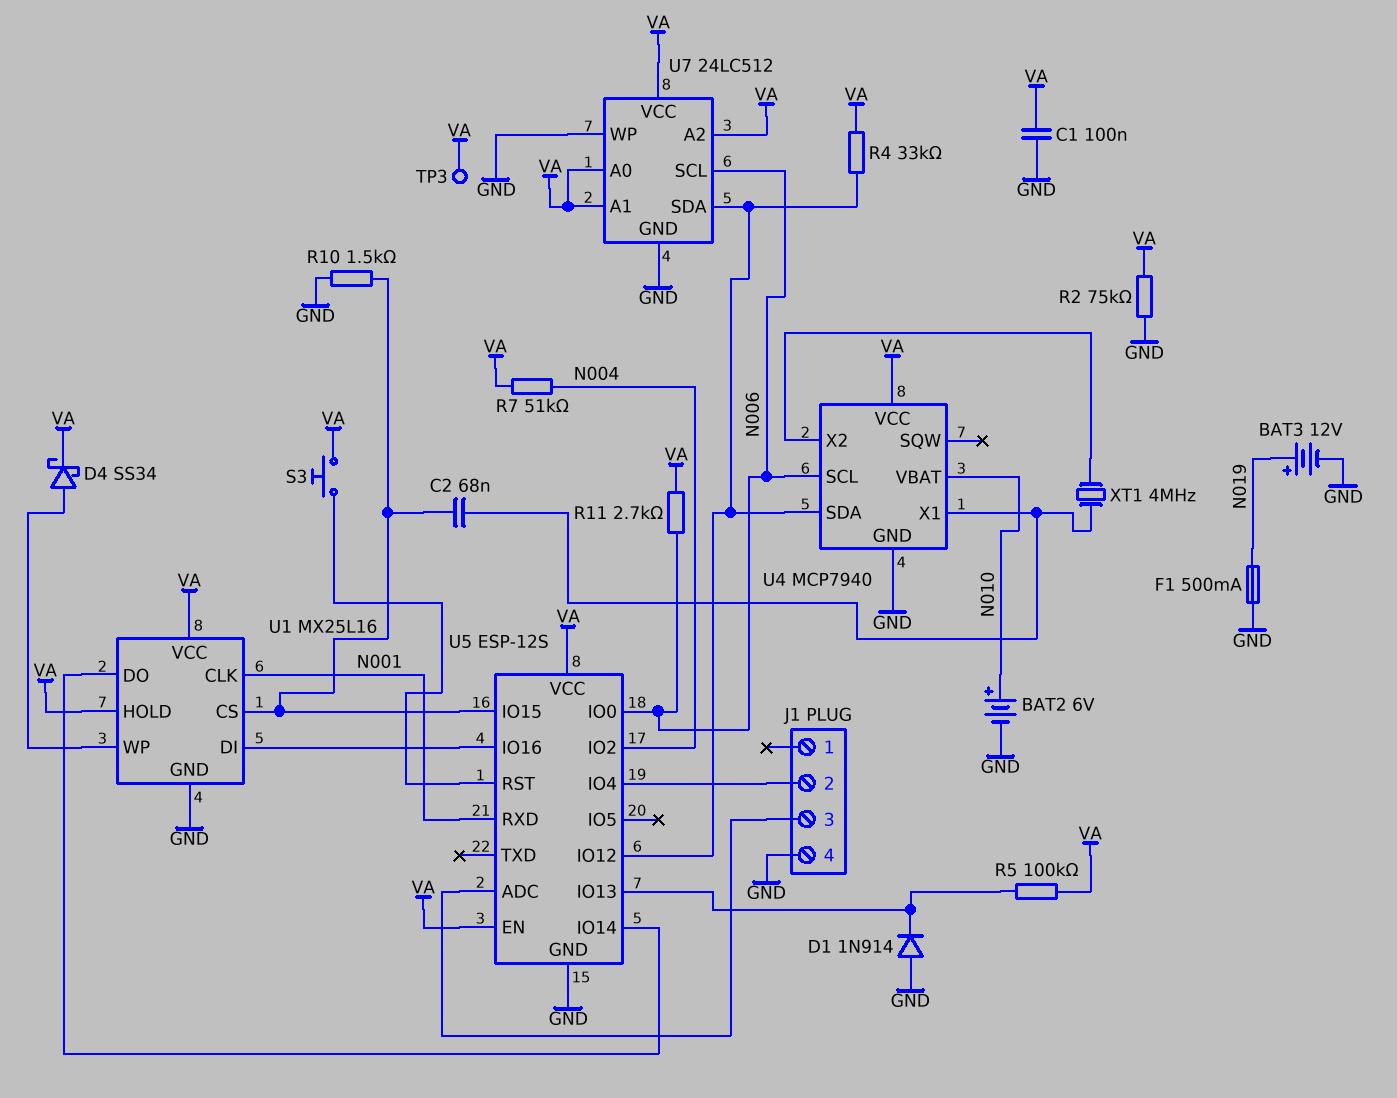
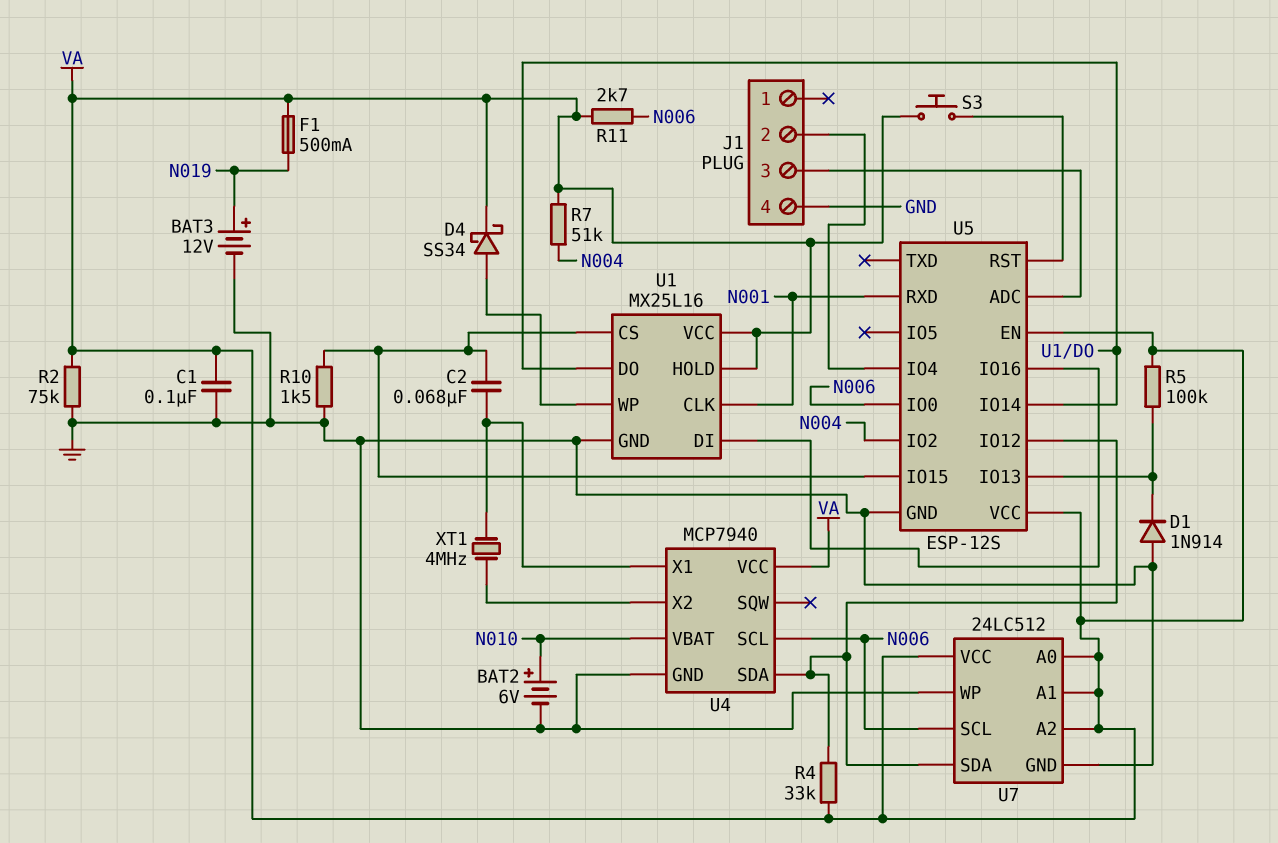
F1: 500mA (GND, N019) -> 500mA (N019, VA)
TP3: test point (VA) -> none

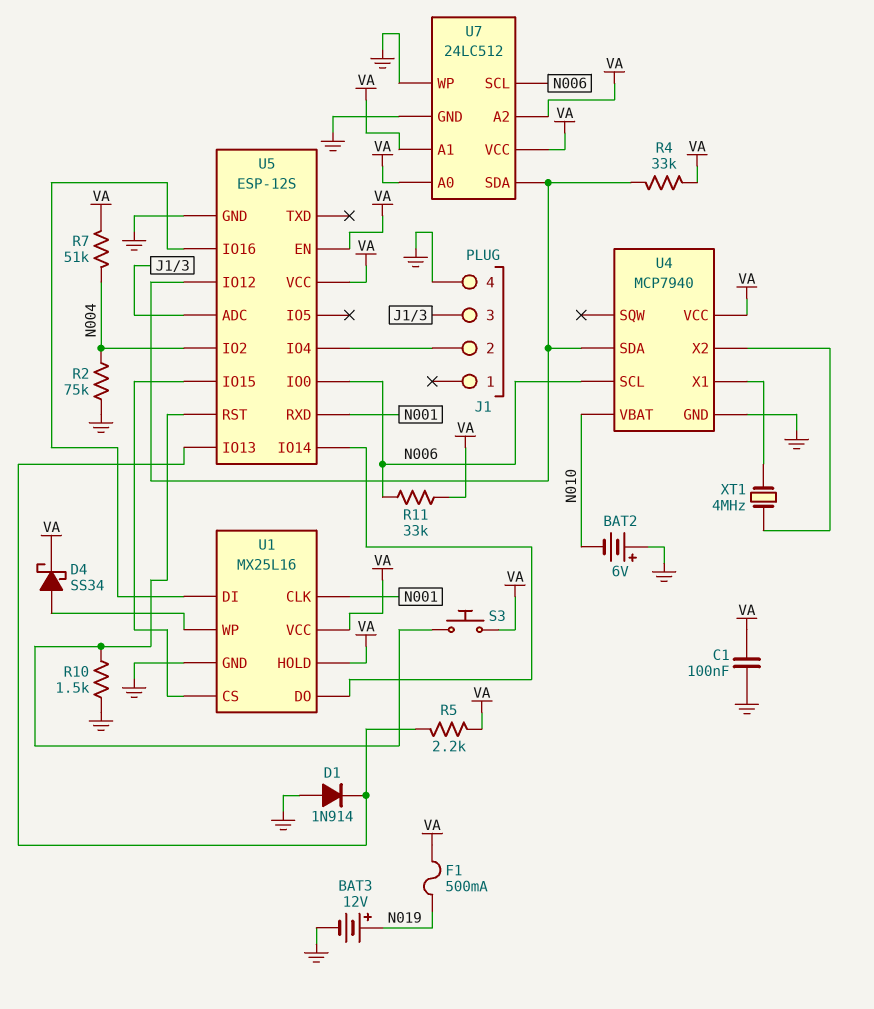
BAT2: 6V (plus N010, minus GND) -> 6V (plus GND, minus N010)
C2: 68nF (U1/CS, U4/X1) -> none
R2: 75k (GND, VA) -> 75k (GND, N004)
R5: 100k (U5/IO13, VA) -> 2.2k (U5/IO13, VA)
R10: 1.5k (GND, U1/CS) -> 1.5k (GND, U5/RST)
R11: 2.7k (N006, VA) -> 33k (N006, VA)

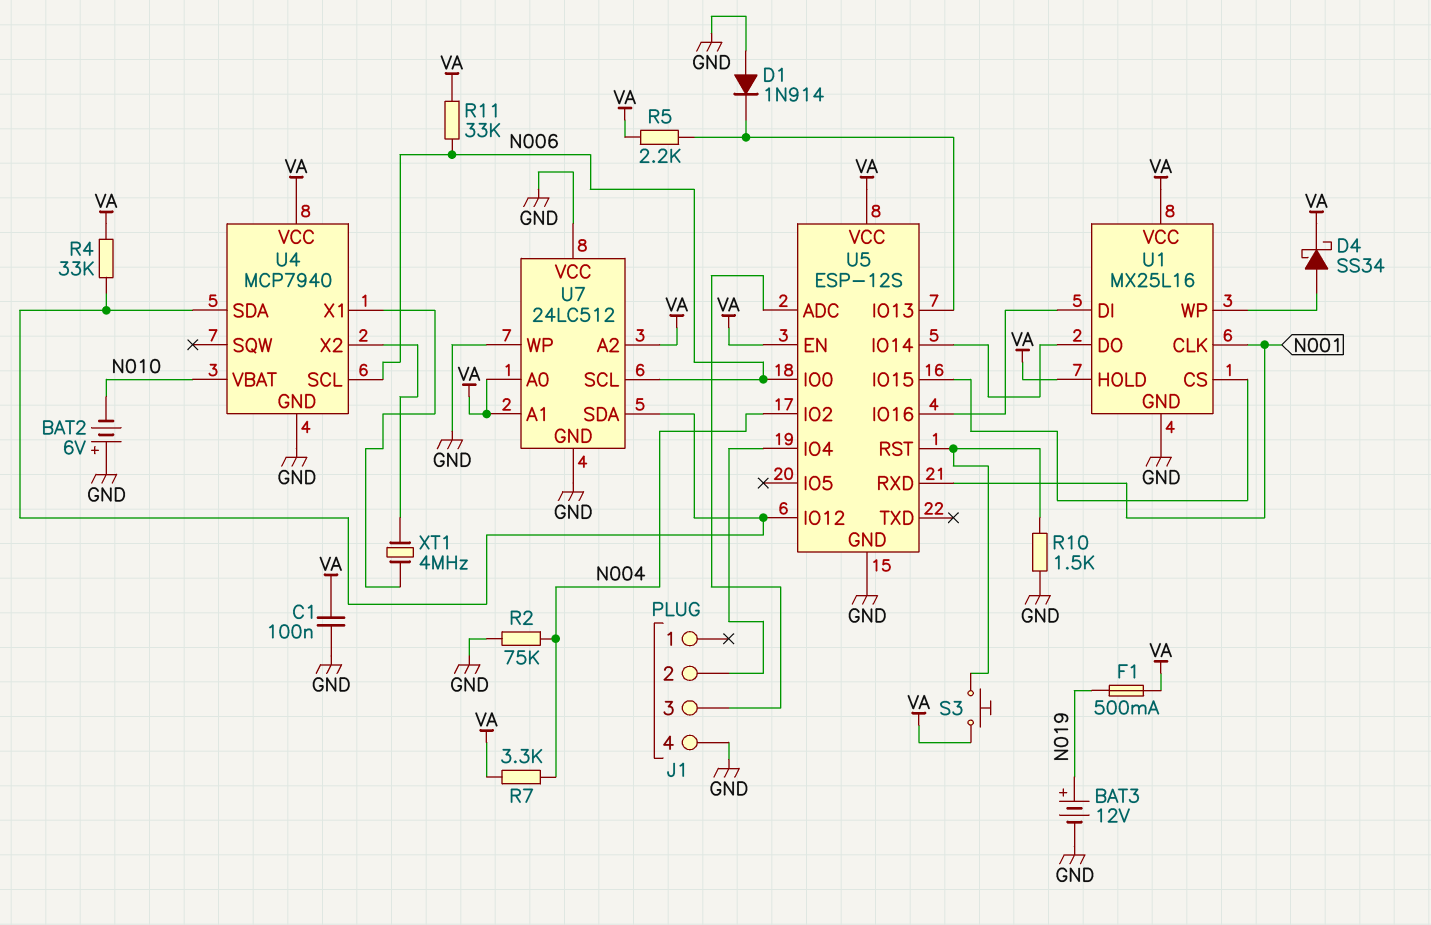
R7: 51k (N004, VA) -> 3.3k (N004, VA)
U7 pin VCC: VA -> GND

